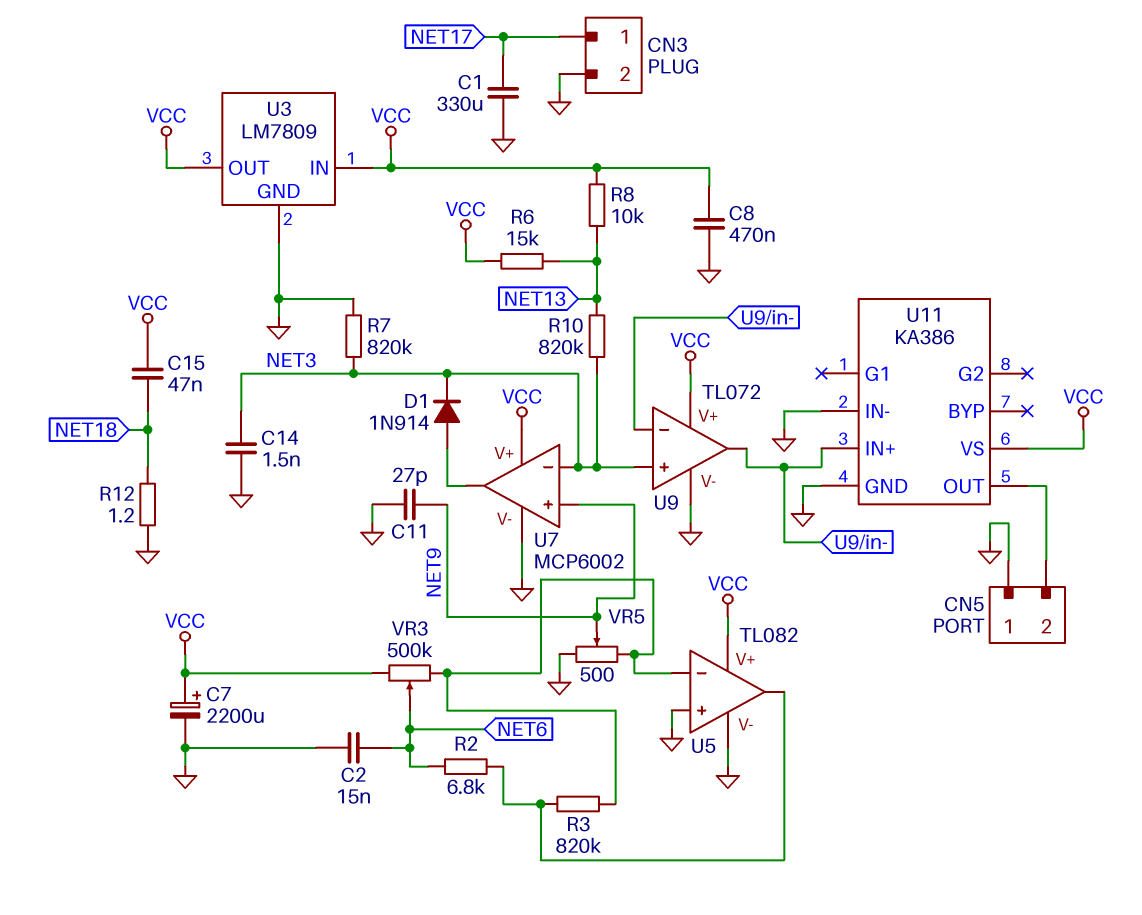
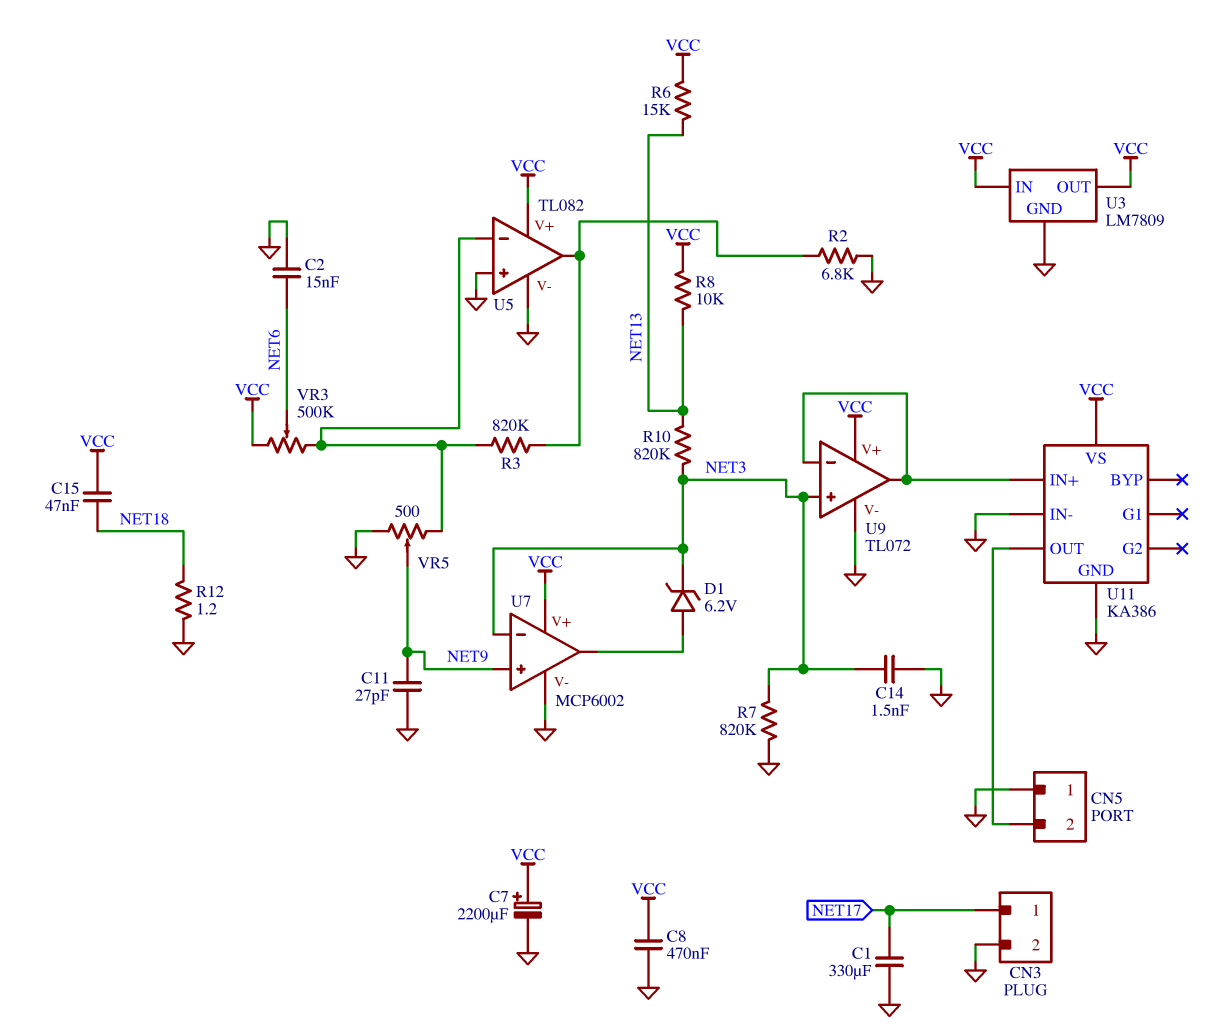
D1: diode 1N914 (A U7/out, K NET3) -> zener 6.2V (A U7/out, K NET3)
R2: 6.8k (NET6, U5/out) -> 6.8k (GND, U5/out)

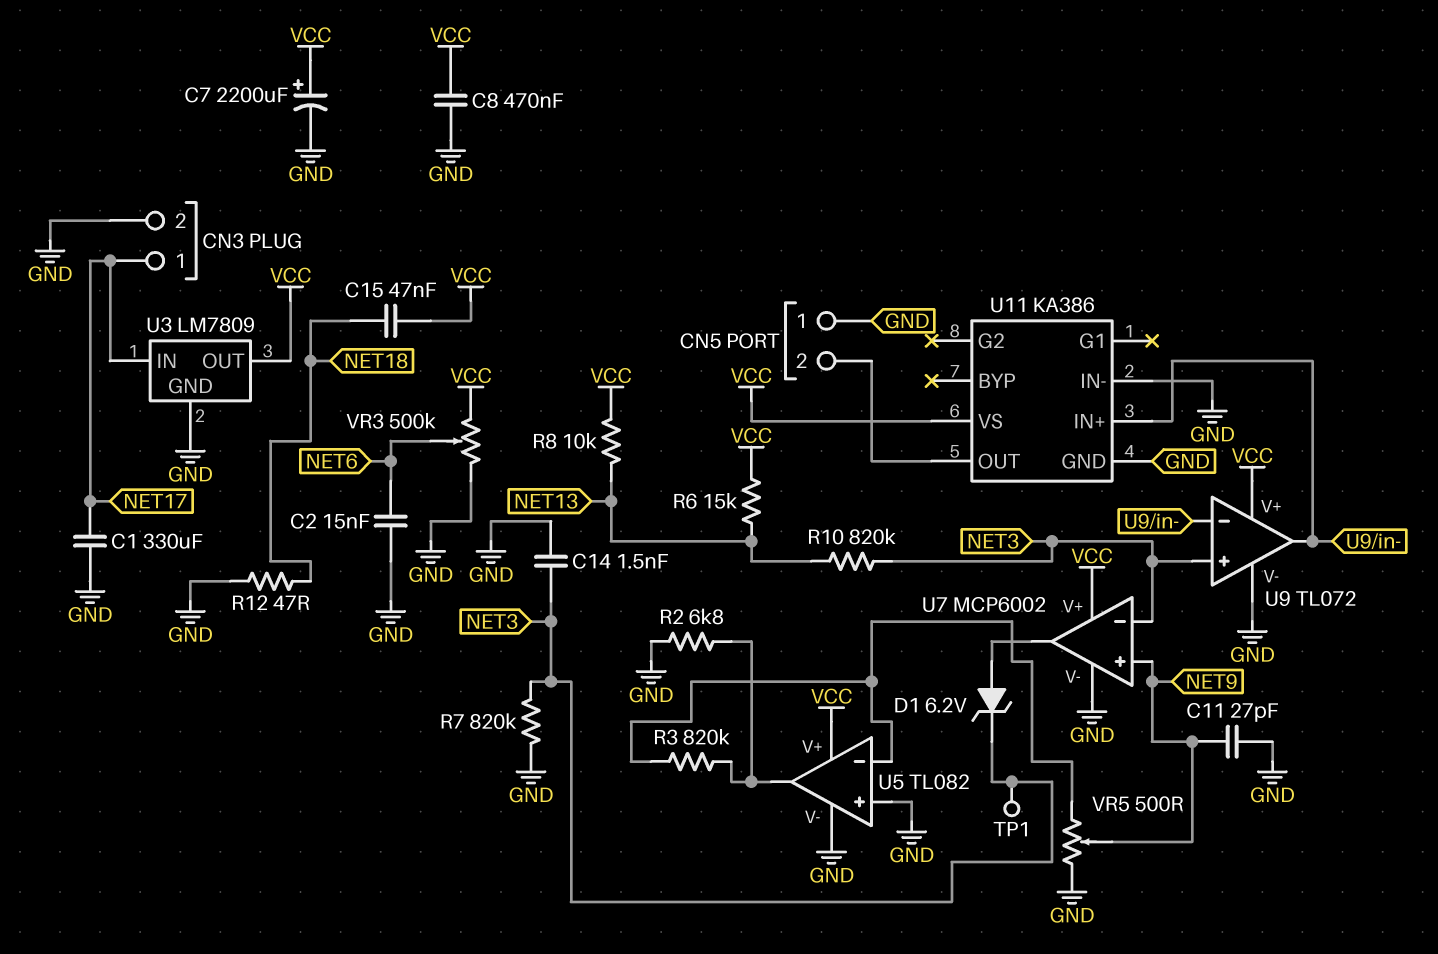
R12: 1.2 (GND, NET18) -> 47 (GND, NET18)
TP1: none -> test point (NET3)
U3 pin IN: VCC -> NET17
VR3: 500k (U5/in-, VCC, wiper NET6) -> 500k (GND, VCC, wiper NET6)

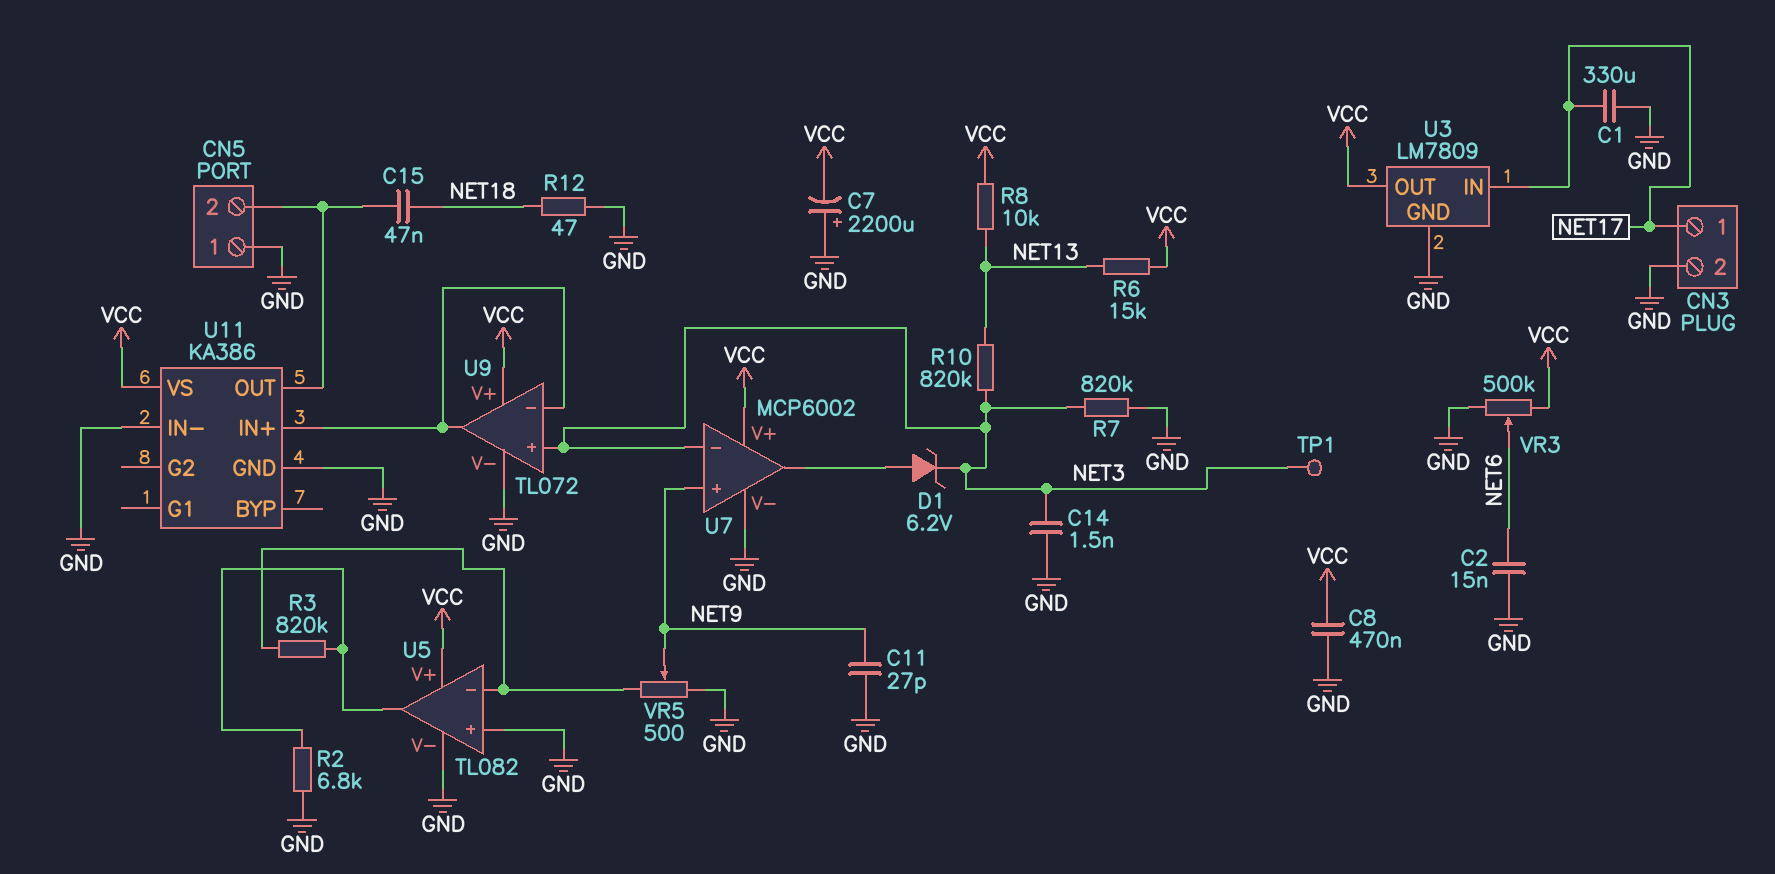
C7: 2200uF (plus VCC, minus GND) -> 2200uF (plus GND, minus VCC)
C15: 47nF (NET18, VCC) -> 47nF (CN5/2, NET18)

